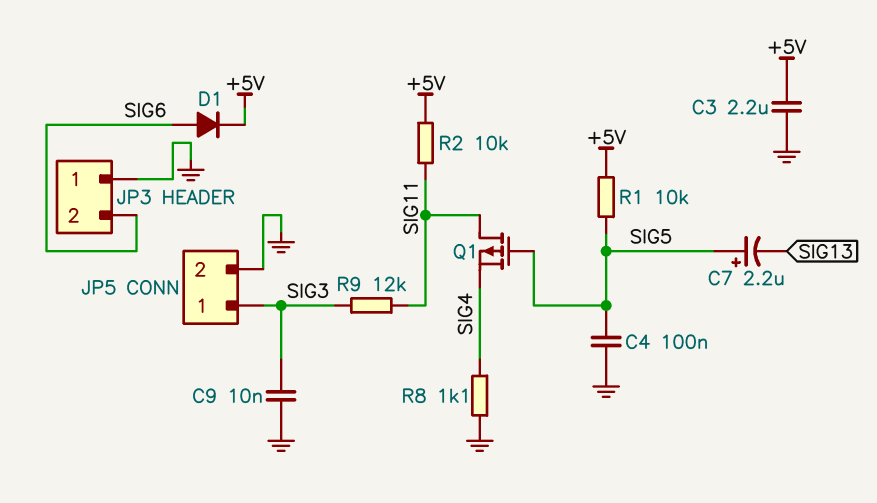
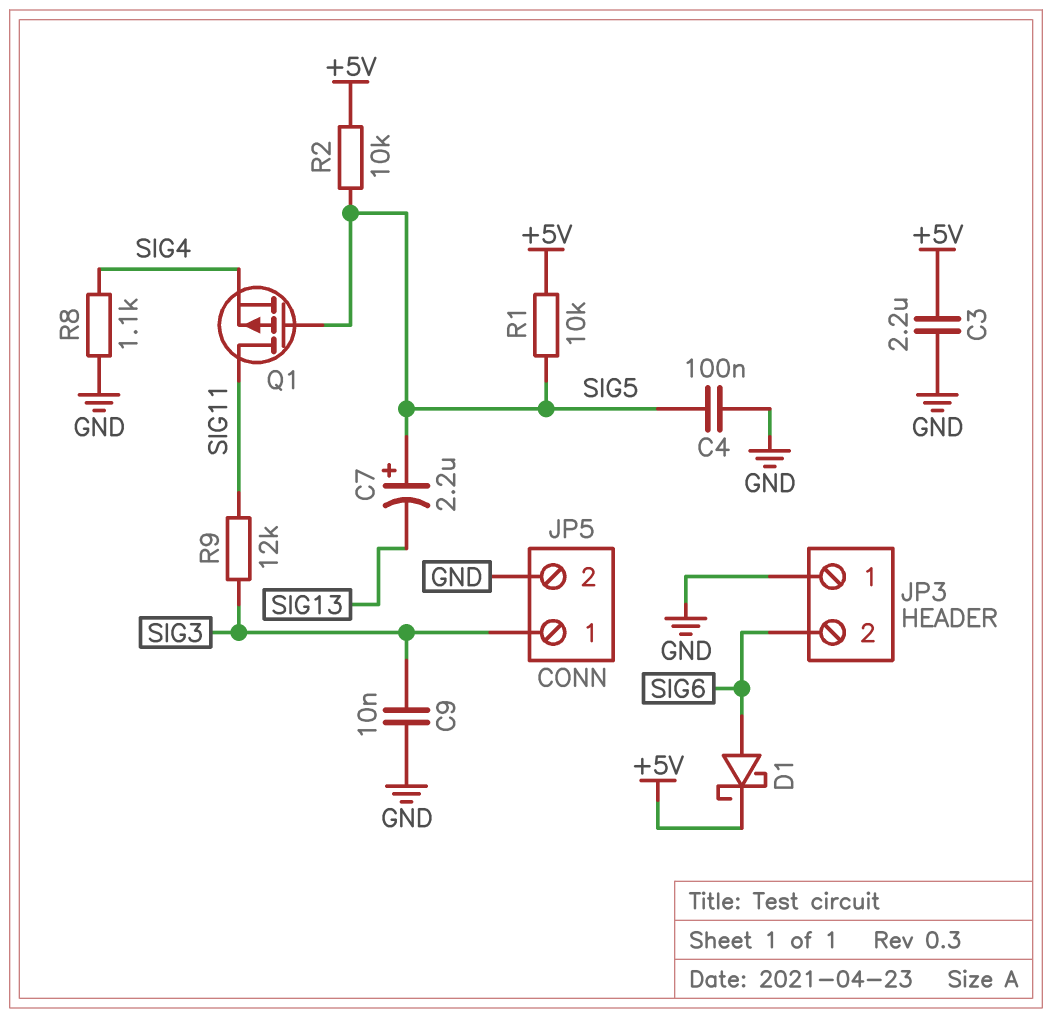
D1: diode (A SIG6, K +5V) -> schottky (A SIG6, K +5V)
R2: 10k (+5V, SIG11) -> 10k (+5V, SIG5)

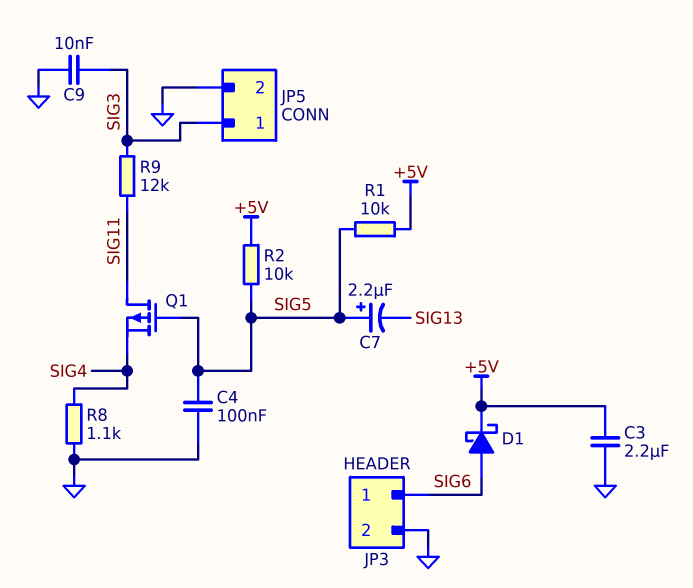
JP3 pin 1: GND -> SIG6
JP3 pin 2: SIG6 -> GND

